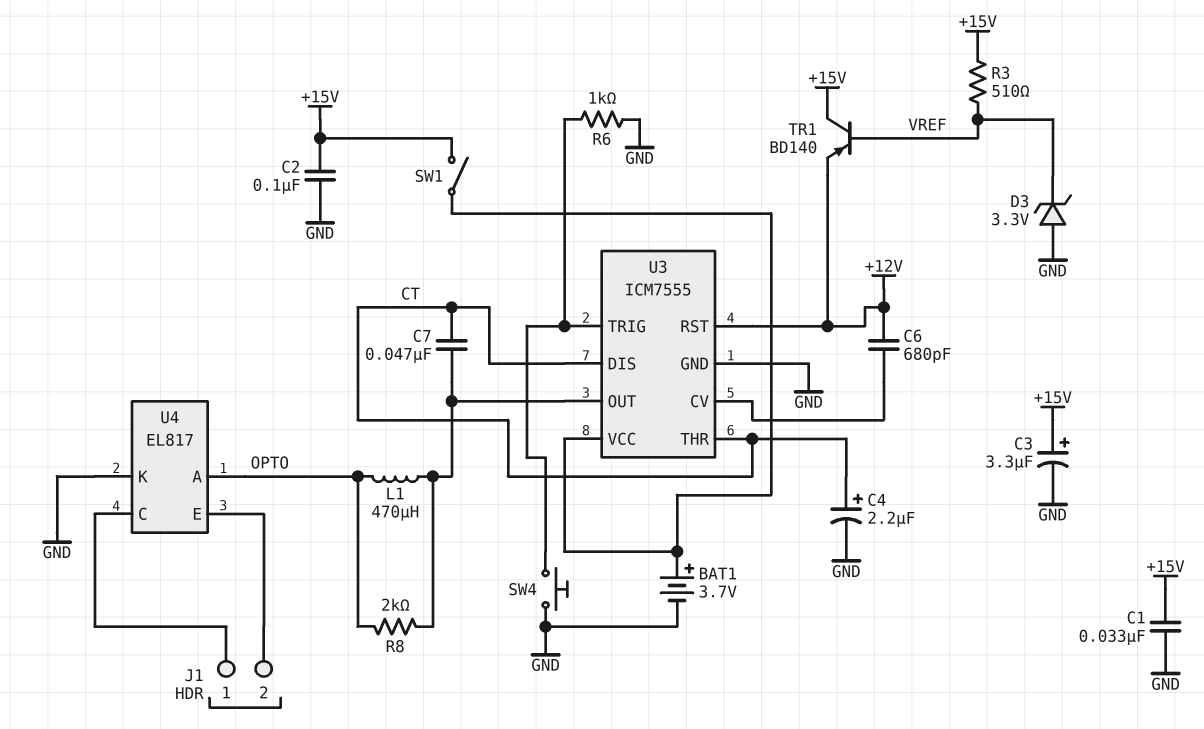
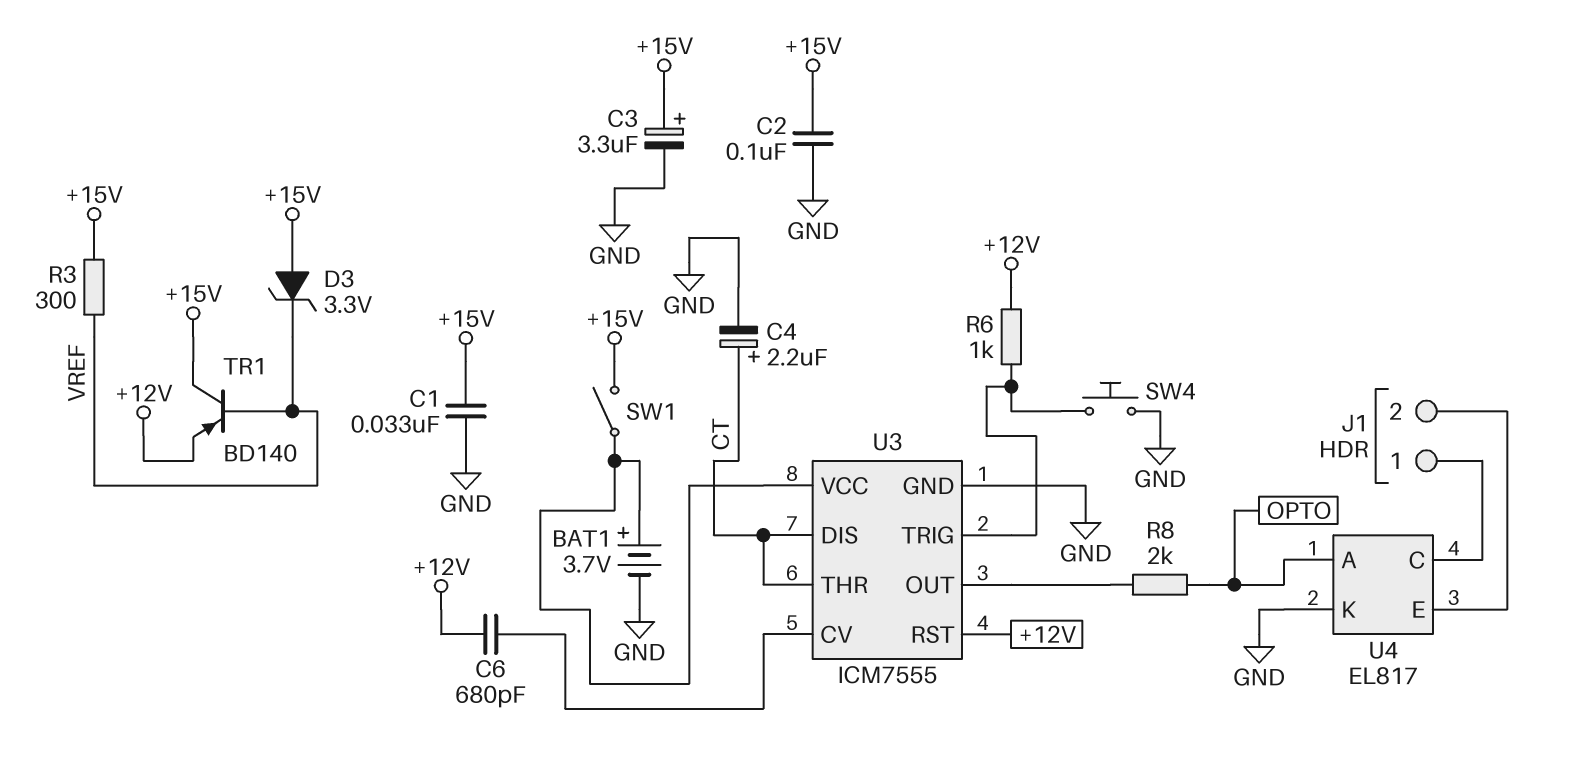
C7: 47nF (CT, U3/OUT) -> none
D3: zener 3.3V (A GND, K VREF) -> zener 3.3V (A +15V, K VREF)
L1: 470uH (OPTO, U3/OUT) -> none
R3: 510 (+15V, VREF) -> 300 (+15V, VREF)
R6: 1k (GND, U3/TRIG) -> 1k (+12V, U3/TRIG)

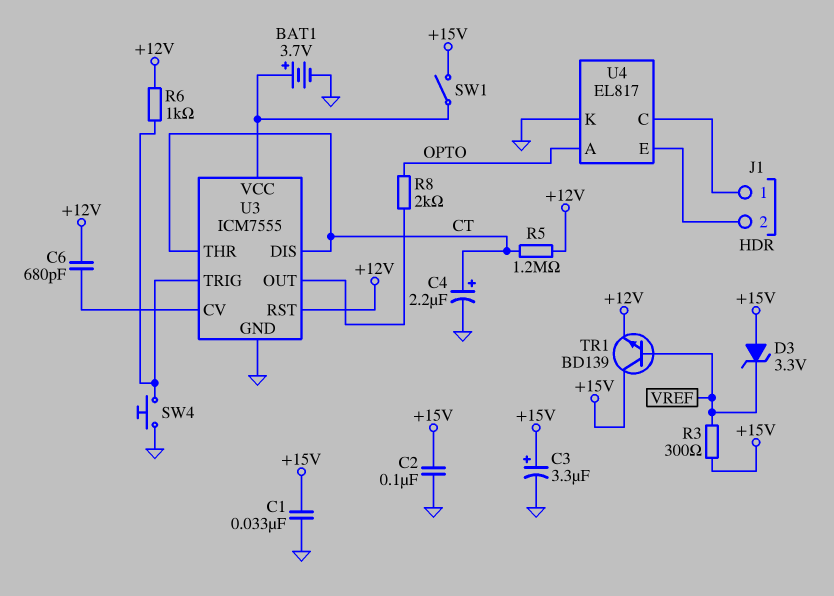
R5: none -> 1.2M (+12V, CT)
TR1: PNP BD140 (B VREF, C +15V, E +12V) -> NPN BD139 (B VREF, C +15V, E +12V)

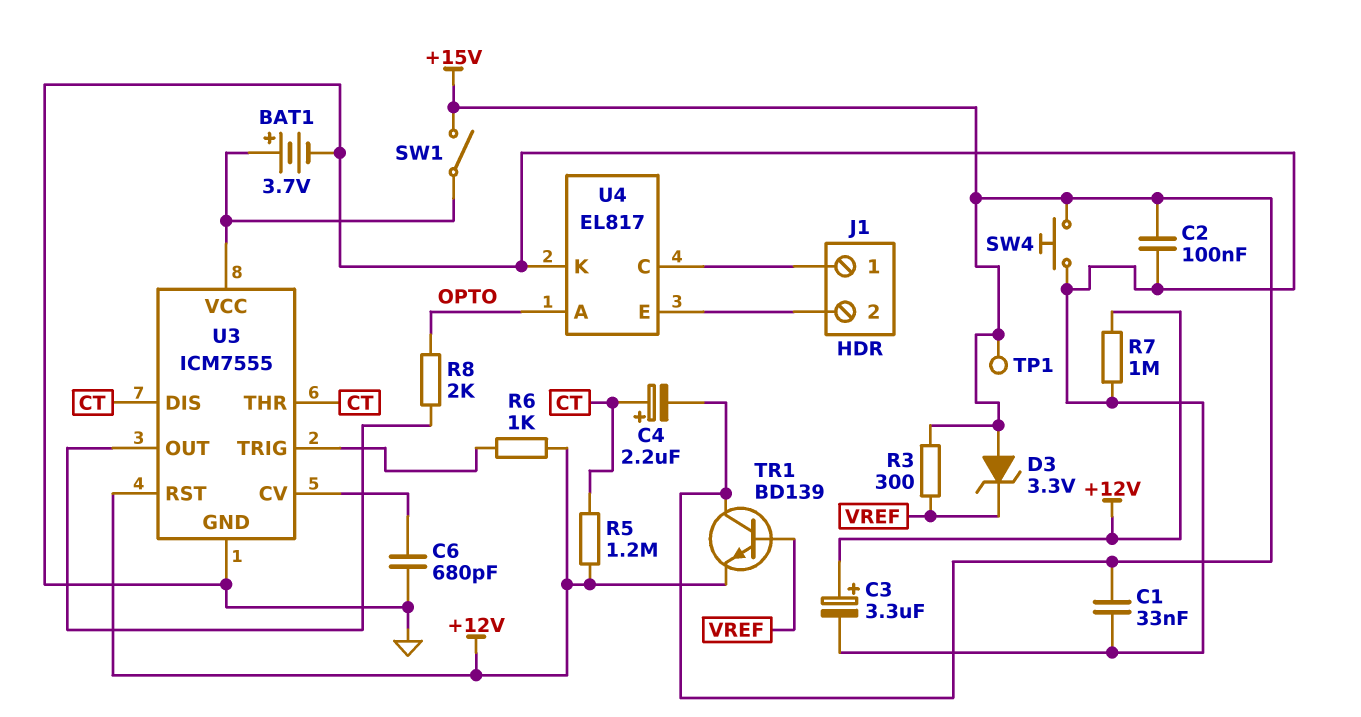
C3: 3.3uF (plus +15V, minus GND) -> 3.3uF (plus +12V, minus GND)
C4: 2.2uF (plus CT, minus GND) -> 2.2uF (plus CT, minus +15V)
C6: 680pF (+12V, U3/CV) -> 680pF (GND, U3/CV)
R7: none -> 1M (+12V, GND)
SW4: button (GND, U3/TRIG) -> button (+15V, GND)
TP1: none -> test point (+15V)

